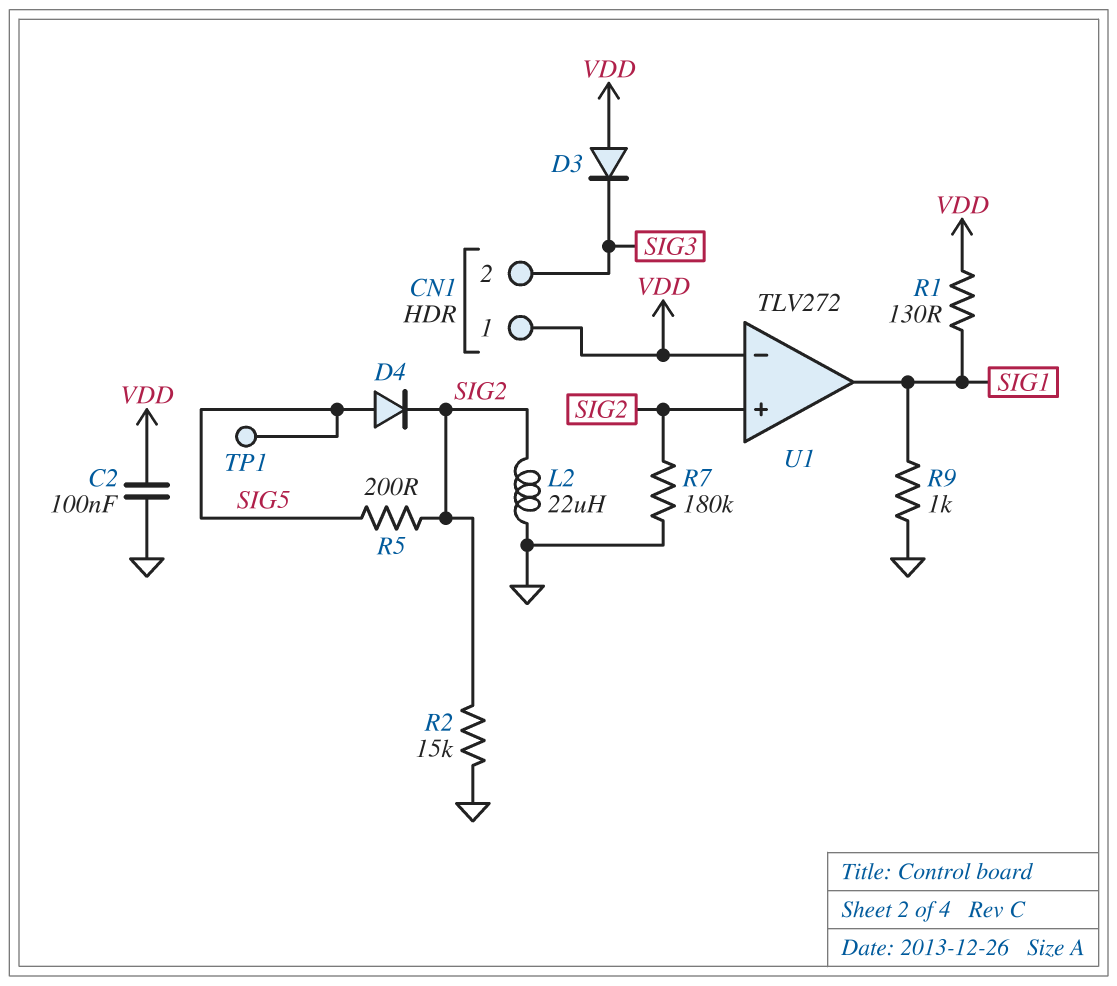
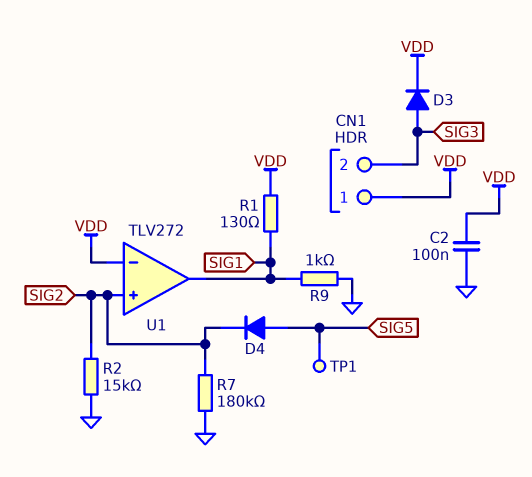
D3: diode (A VDD, K SIG3) -> diode (A SIG3, K VDD)
L2: 22uH (GND, SIG2) -> none
R5: 200 (SIG2, SIG5) -> none

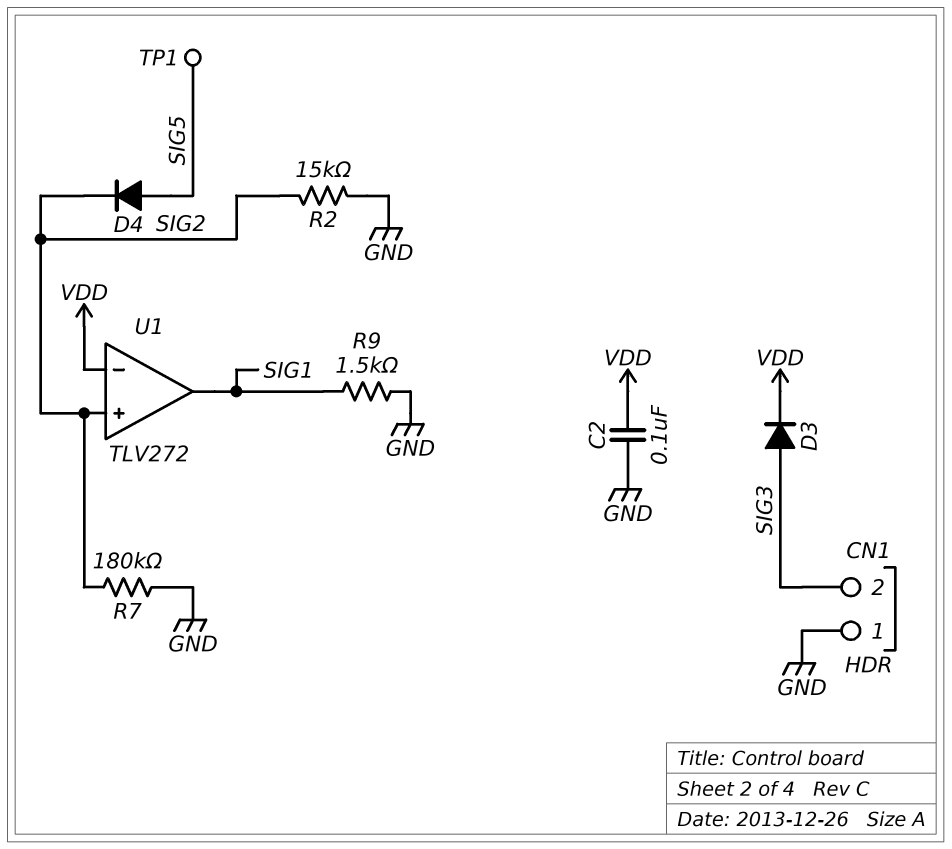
CN1 pin 1: VDD -> GND
R1: 130 (SIG1, VDD) -> none
R9: 1k (GND, SIG1) -> 1.5k (GND, SIG1)

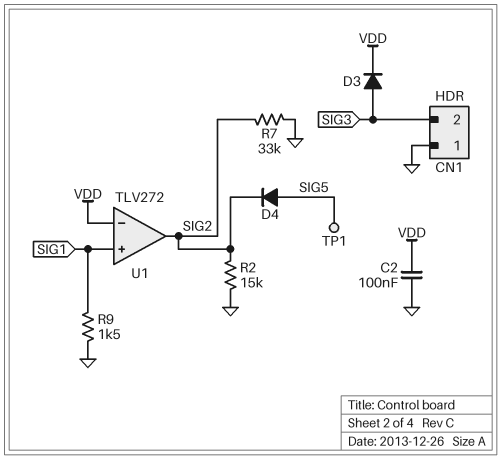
R7: 180k (GND, SIG2) -> 33k (GND, SIG2)
U1 pin in+: SIG2 -> SIG1
U1 pin out: SIG1 -> SIG2

